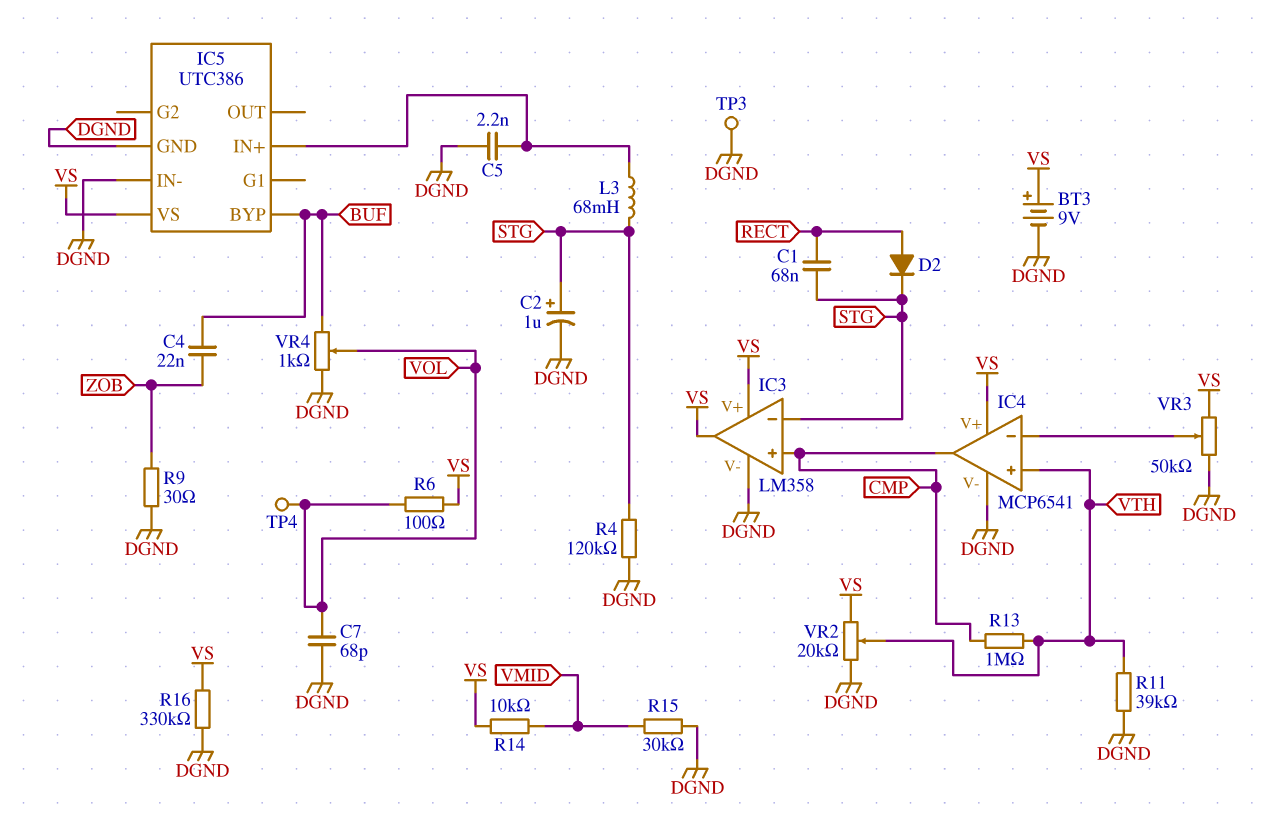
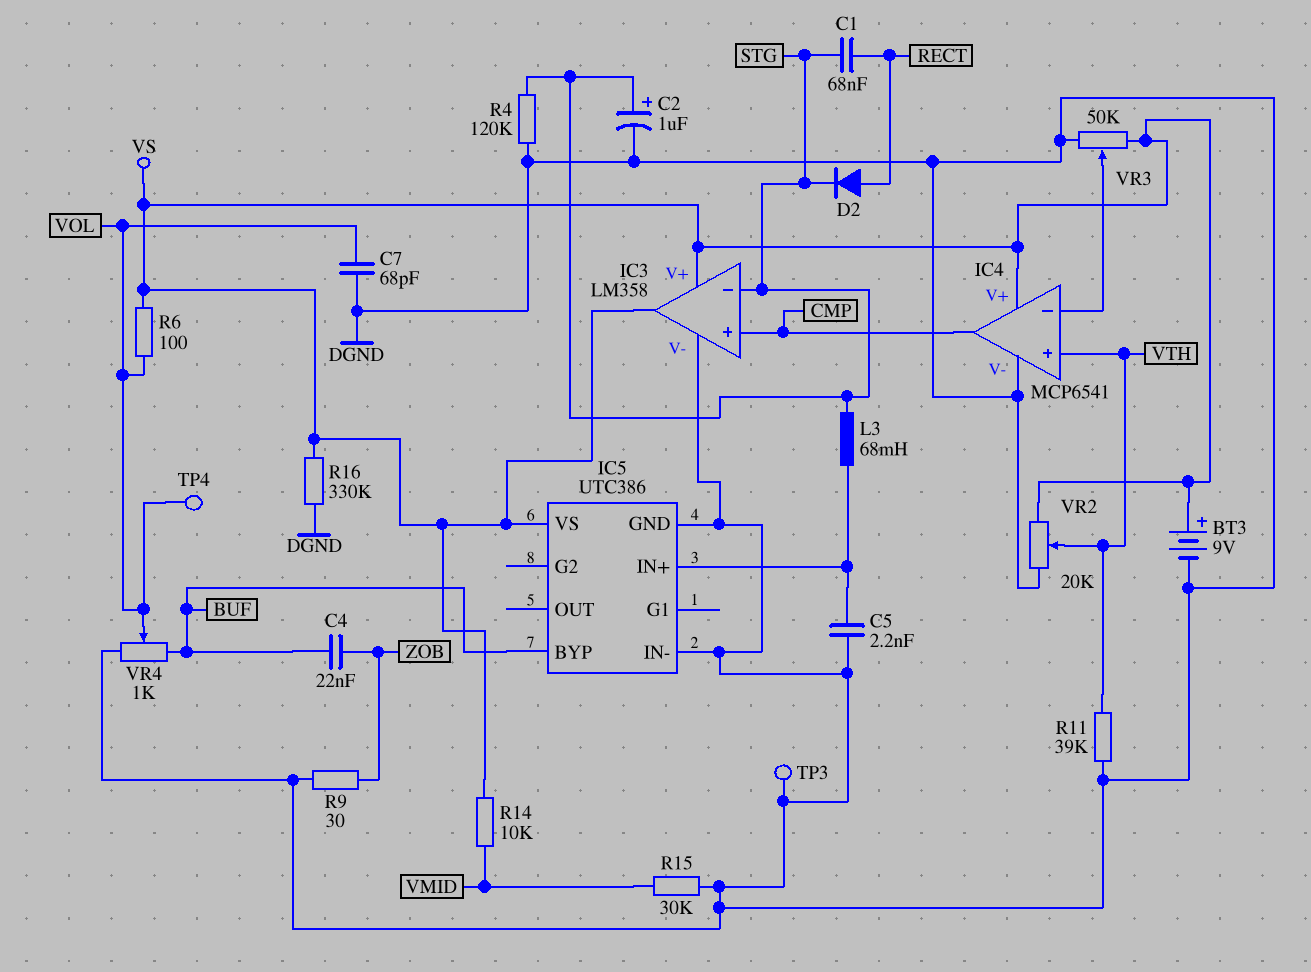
R13: 1M (CMP, VTH) -> none

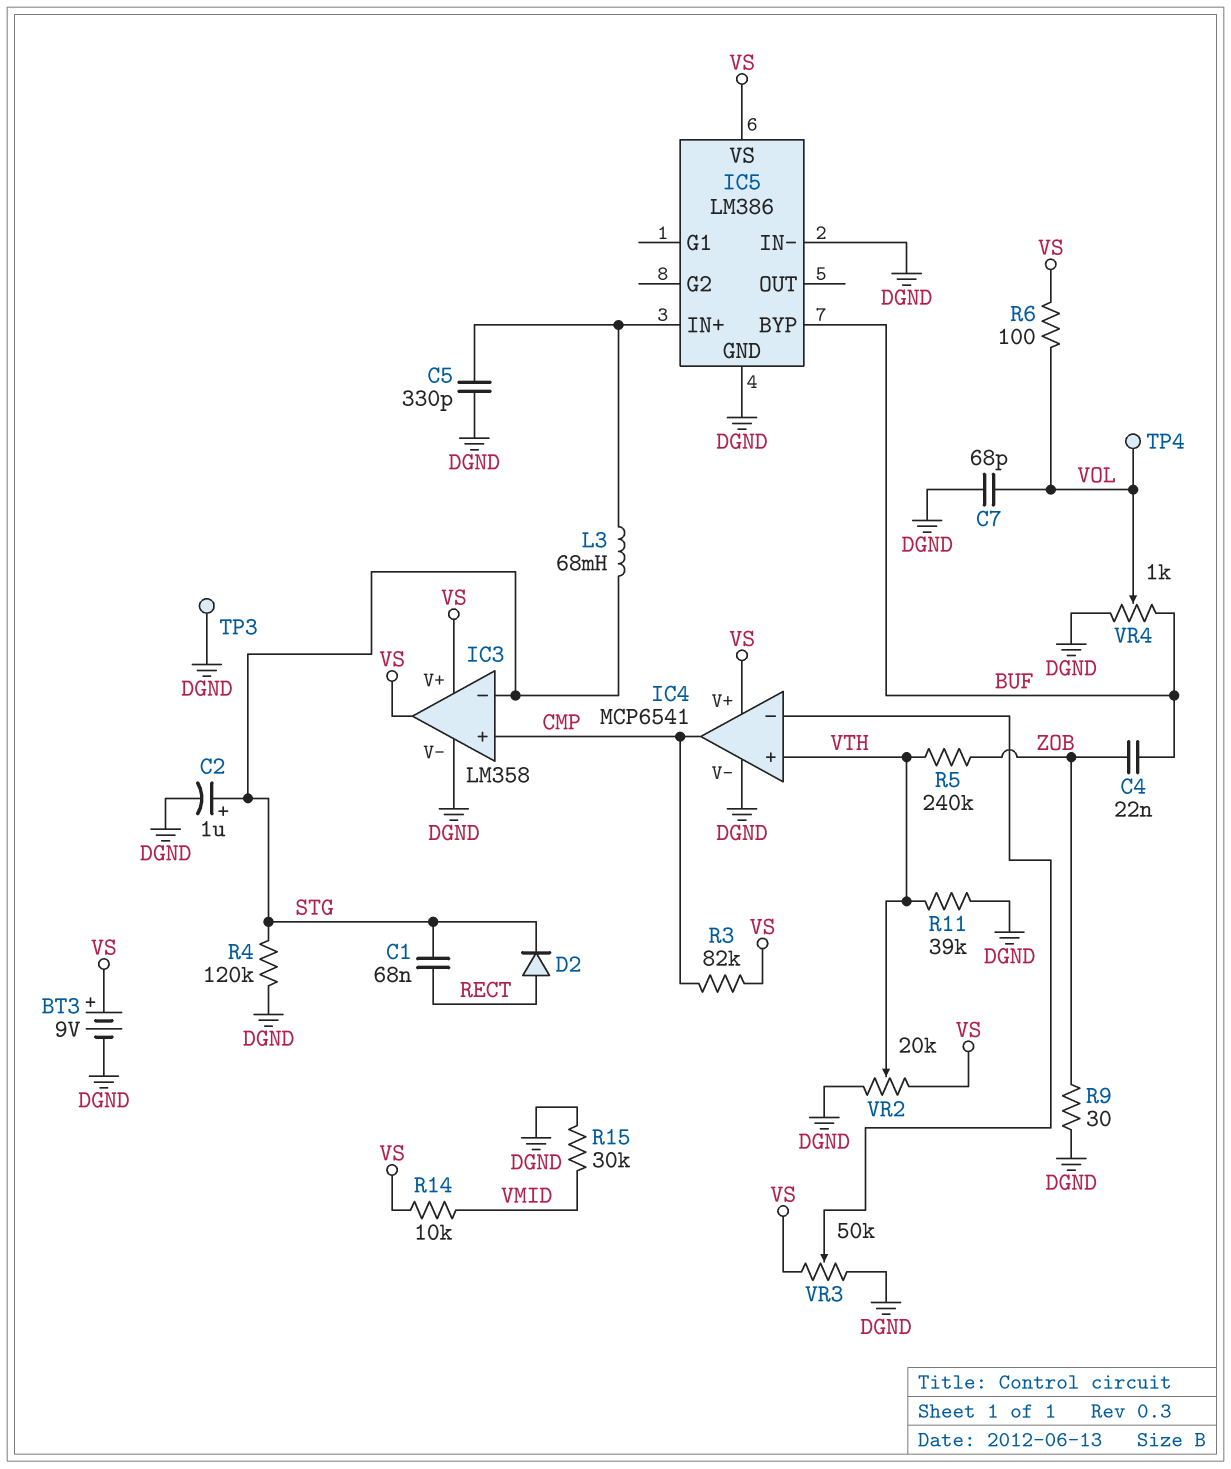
C5: 2.2nF (DGND, IC5/IN+) -> 330pF (DGND, IC5/IN+)
IC5: UTC386 -> LM386
R3: none -> 82k (CMP, VS)
R5: none -> 240k (VTH, ZOB)
R16: 330k (DGND, VS) -> none

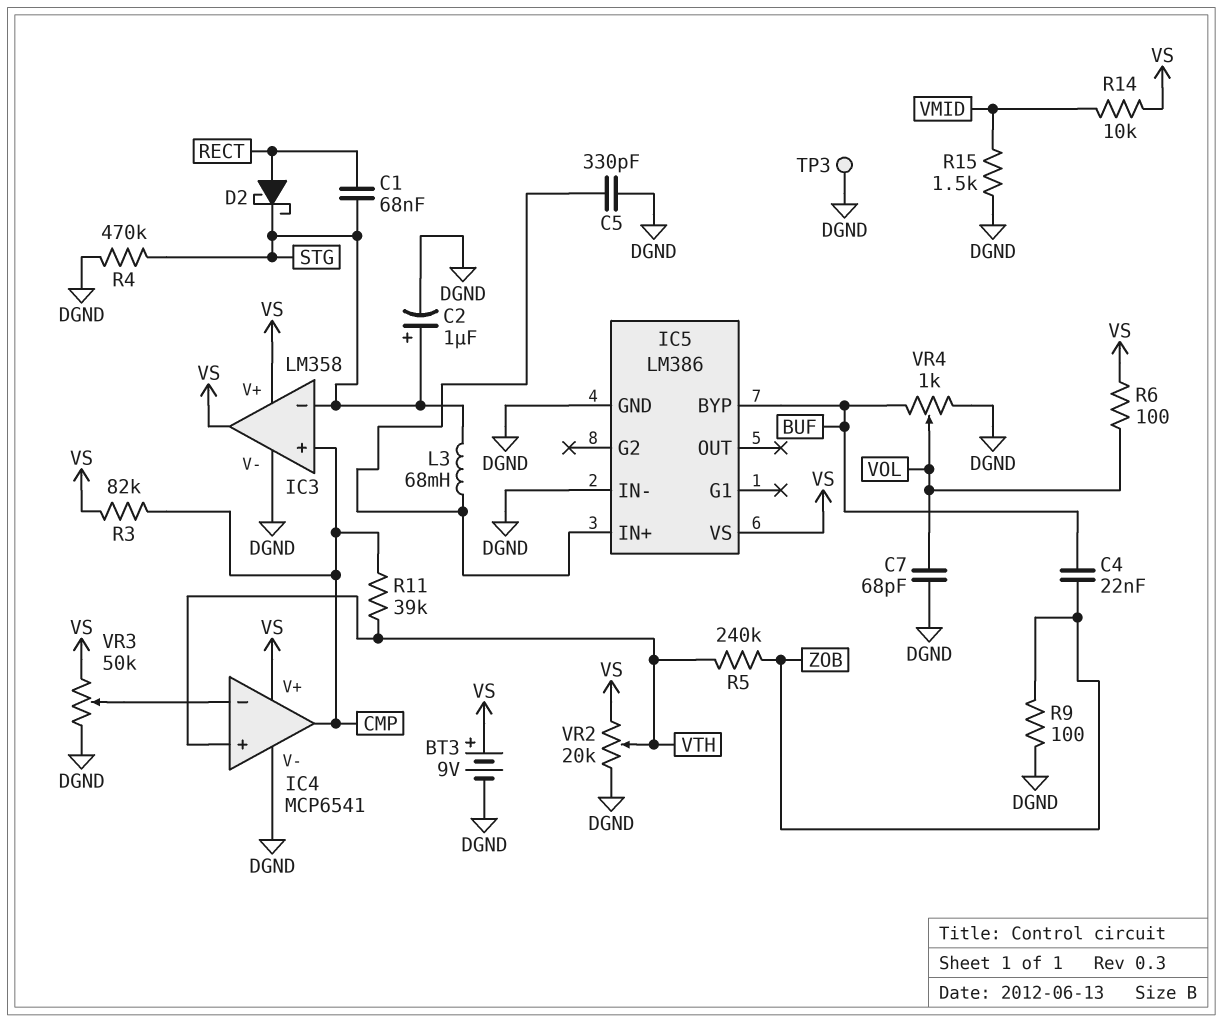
D2: diode (A RECT, K STG) -> schottky (A RECT, K STG)
R4: 120k (DGND, STG) -> 470k (DGND, STG)
R9: 30 (DGND, ZOB) -> 100 (DGND, ZOB)
R11: 39k (DGND, VTH) -> 39k (CMP, VTH)
R15: 30k (DGND, VMID) -> 1.5k (DGND, VMID)
TP4: test point (VOL) -> none

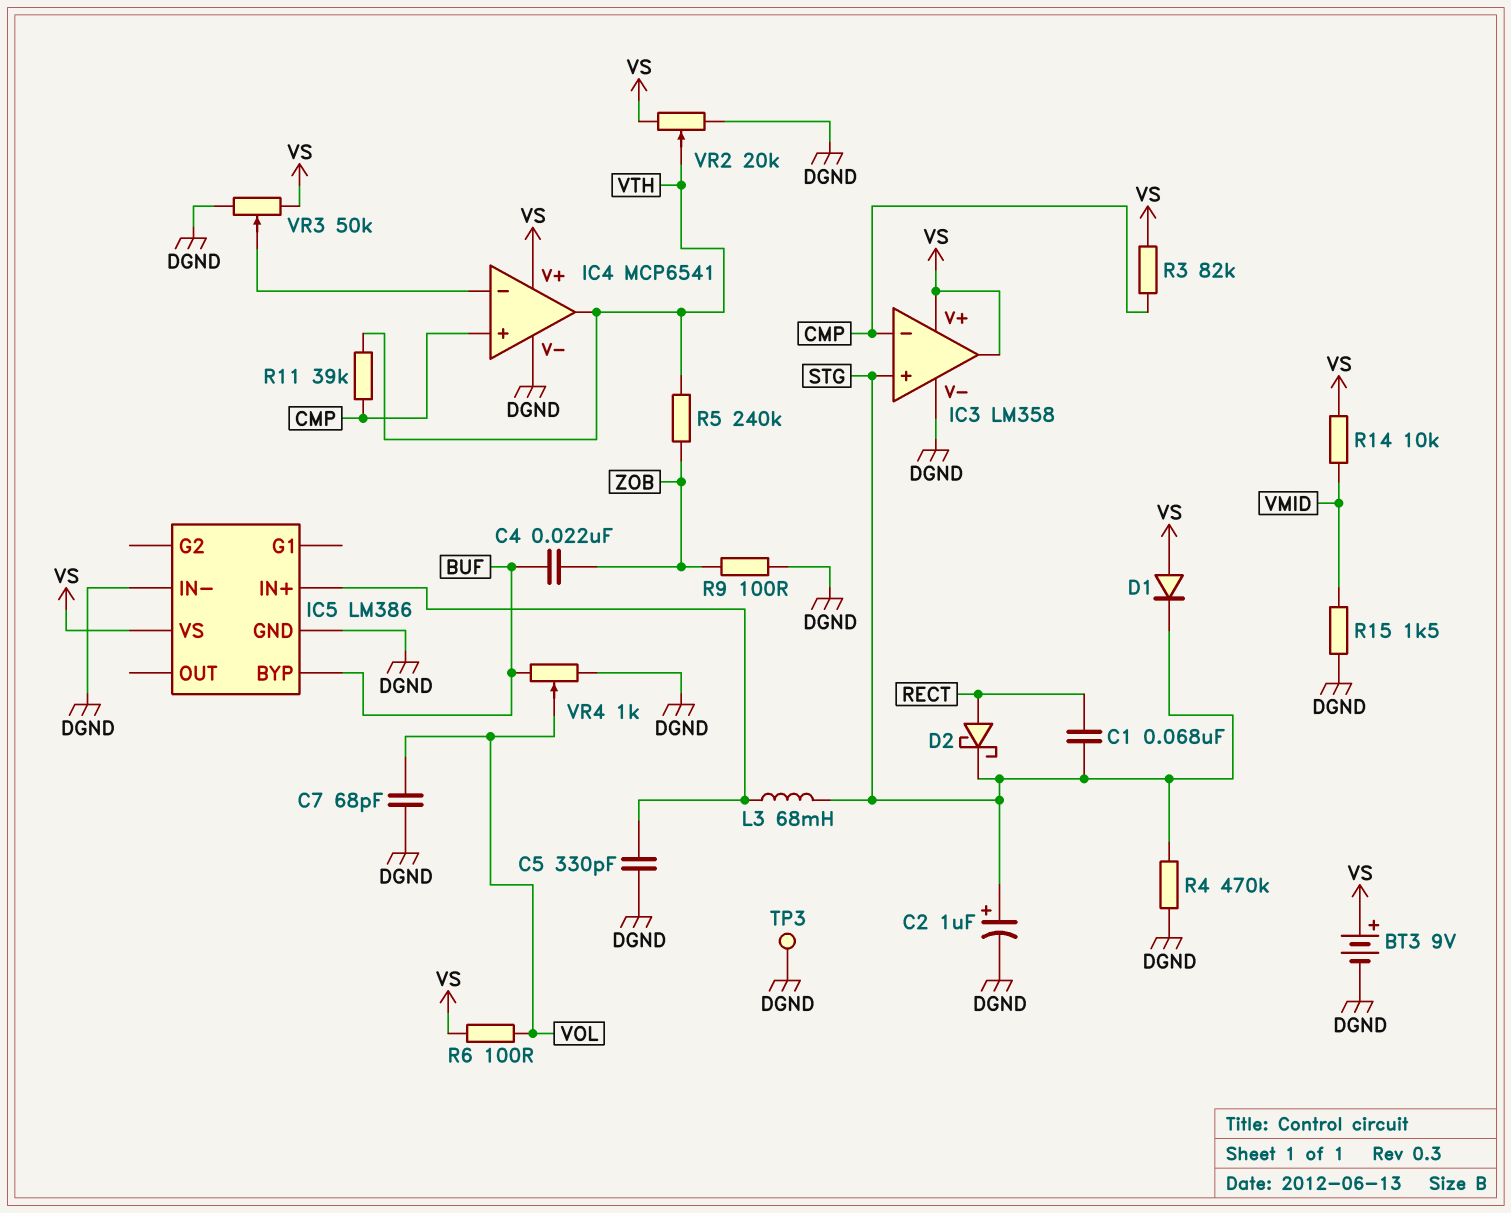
D1: none -> diode (A VS, K STG)
IC3 pin in+: CMP -> STG
IC3 pin in-: STG -> CMP
IC4 pin in+: VTH -> CMP
IC4 pin out: CMP -> VTH

